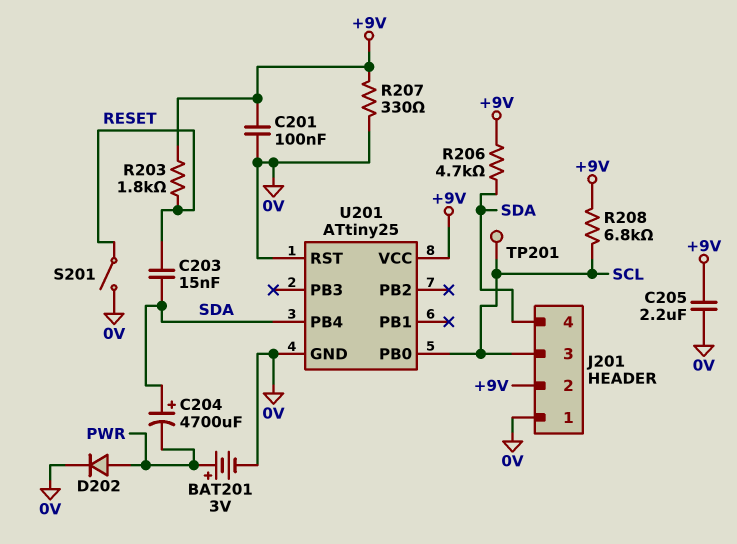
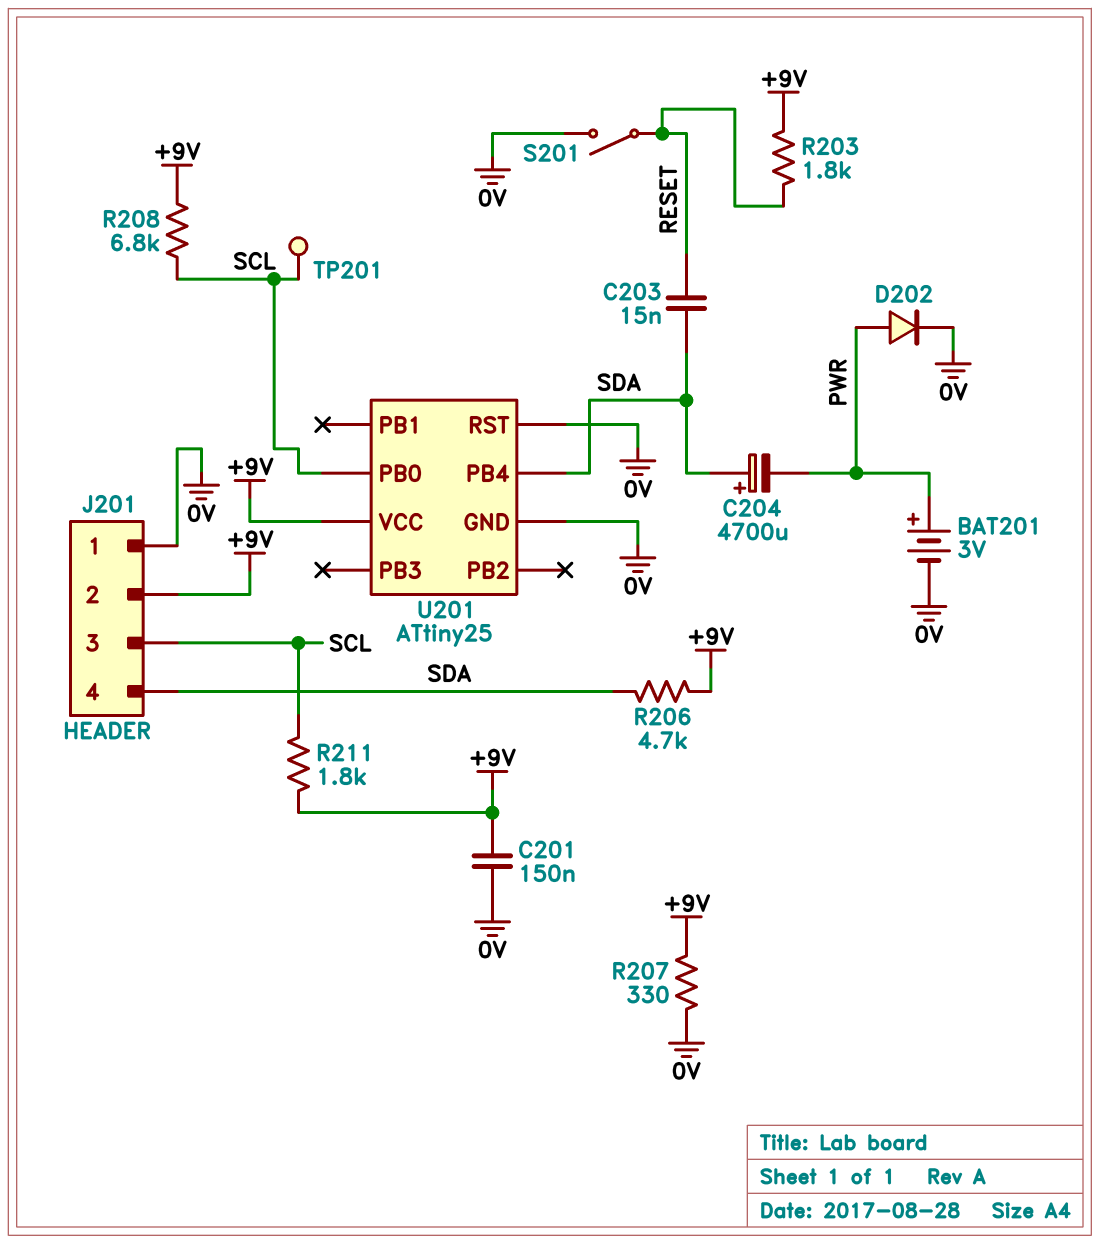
C201: 100nF (+9V, 0V) -> 150nF (+9V, 0V)
C205: 2.2uF (+9V, 0V) -> none
R211: none -> 1.8k (+9V, SCL)

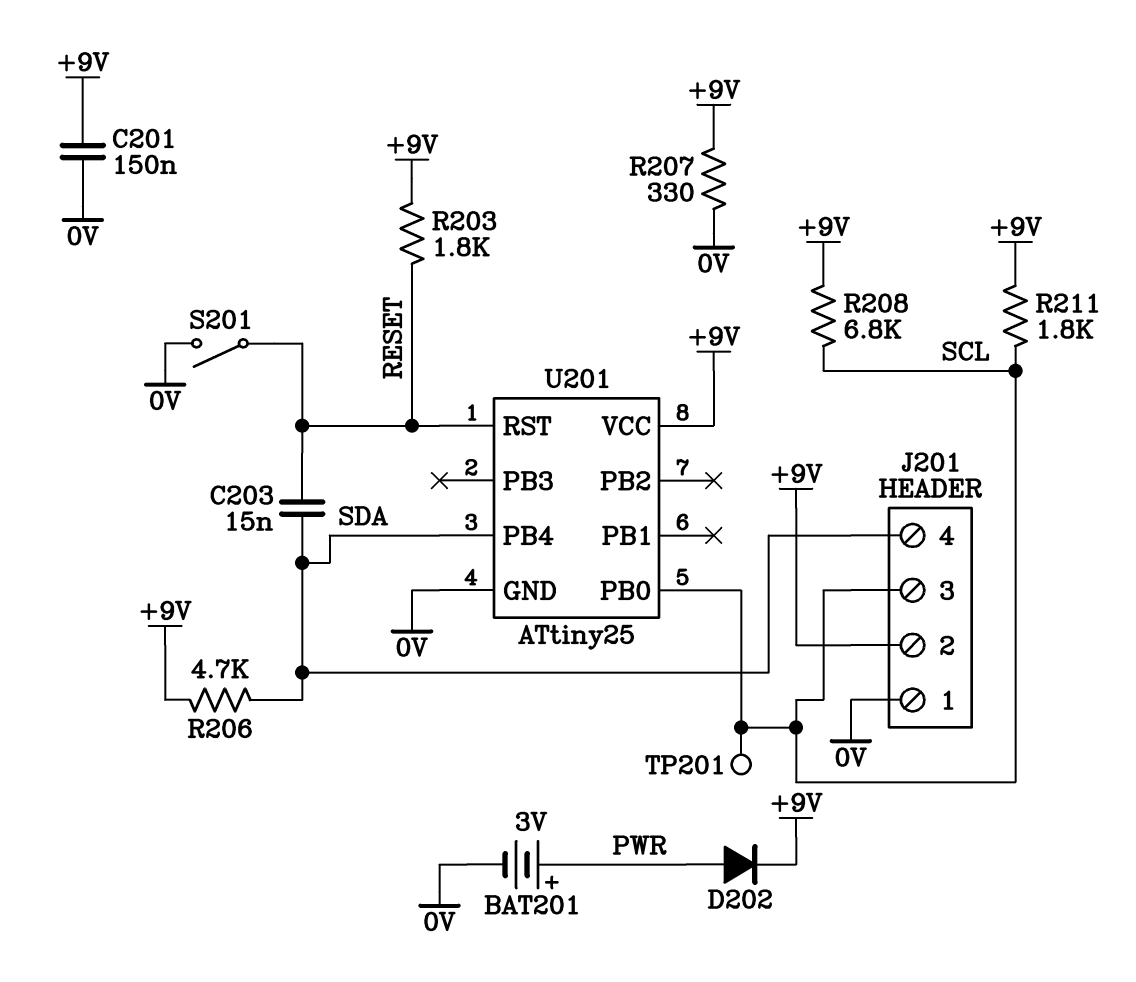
C204: 4700uF (plus SDA, minus PWR) -> none
D202: diode (A PWR, K 0V) -> diode (A PWR, K +9V)
U201 pin RST: 0V -> RESET

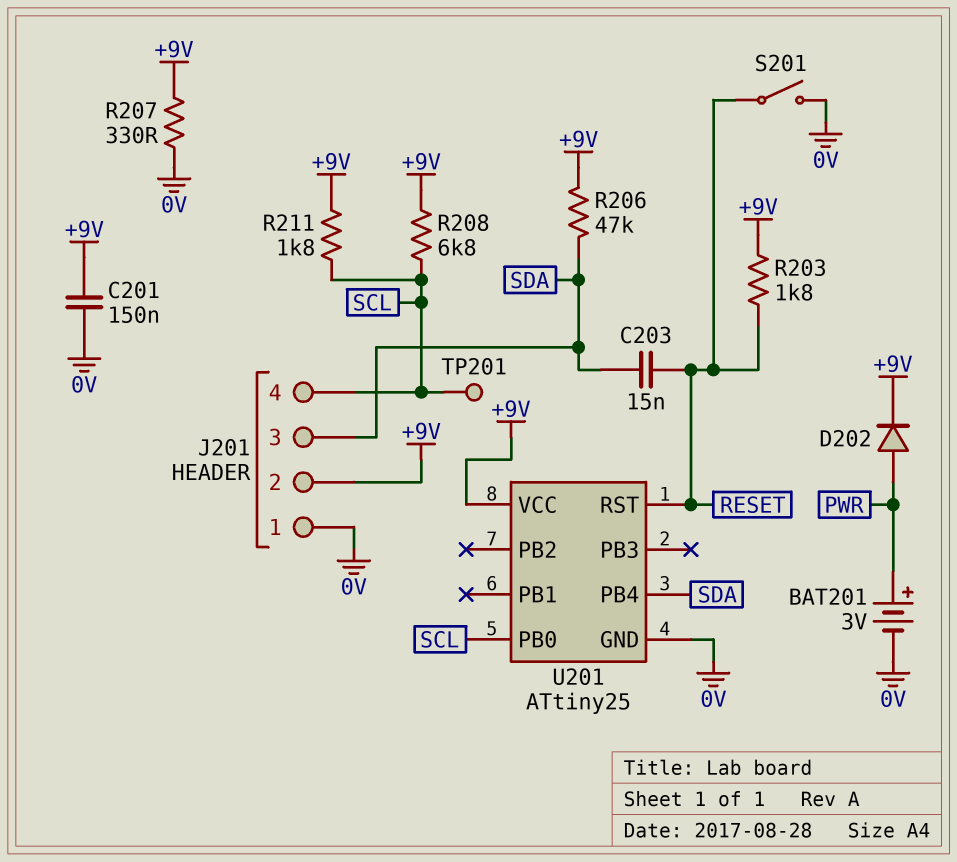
J201 pin 3: SCL -> SDA
J201 pin 4: SDA -> SCL
R206: 4.7k (+9V, SDA) -> 47k (+9V, SDA)

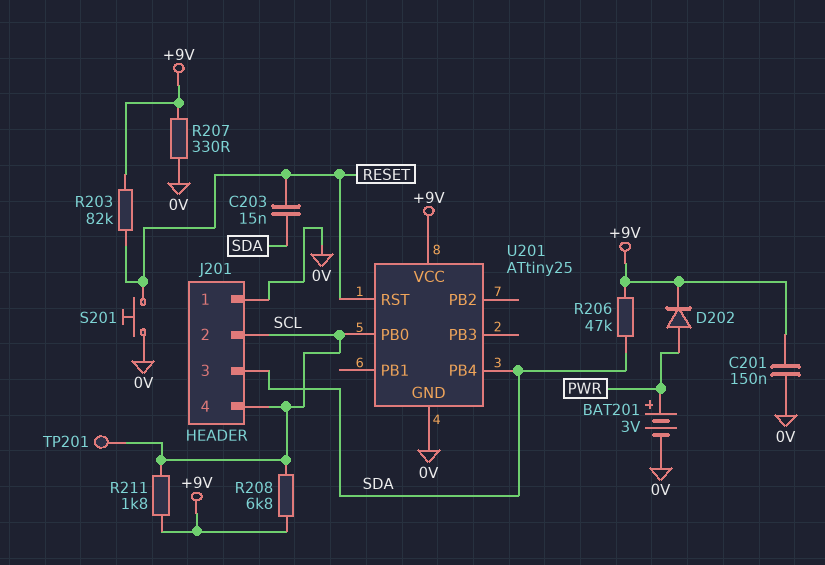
J201 pin 2: +9V -> SCL
R203: 1.8k (+9V, RESET) -> 82k (+9V, RESET)
S201: switch (0V, RESET) -> button (0V, RESET)

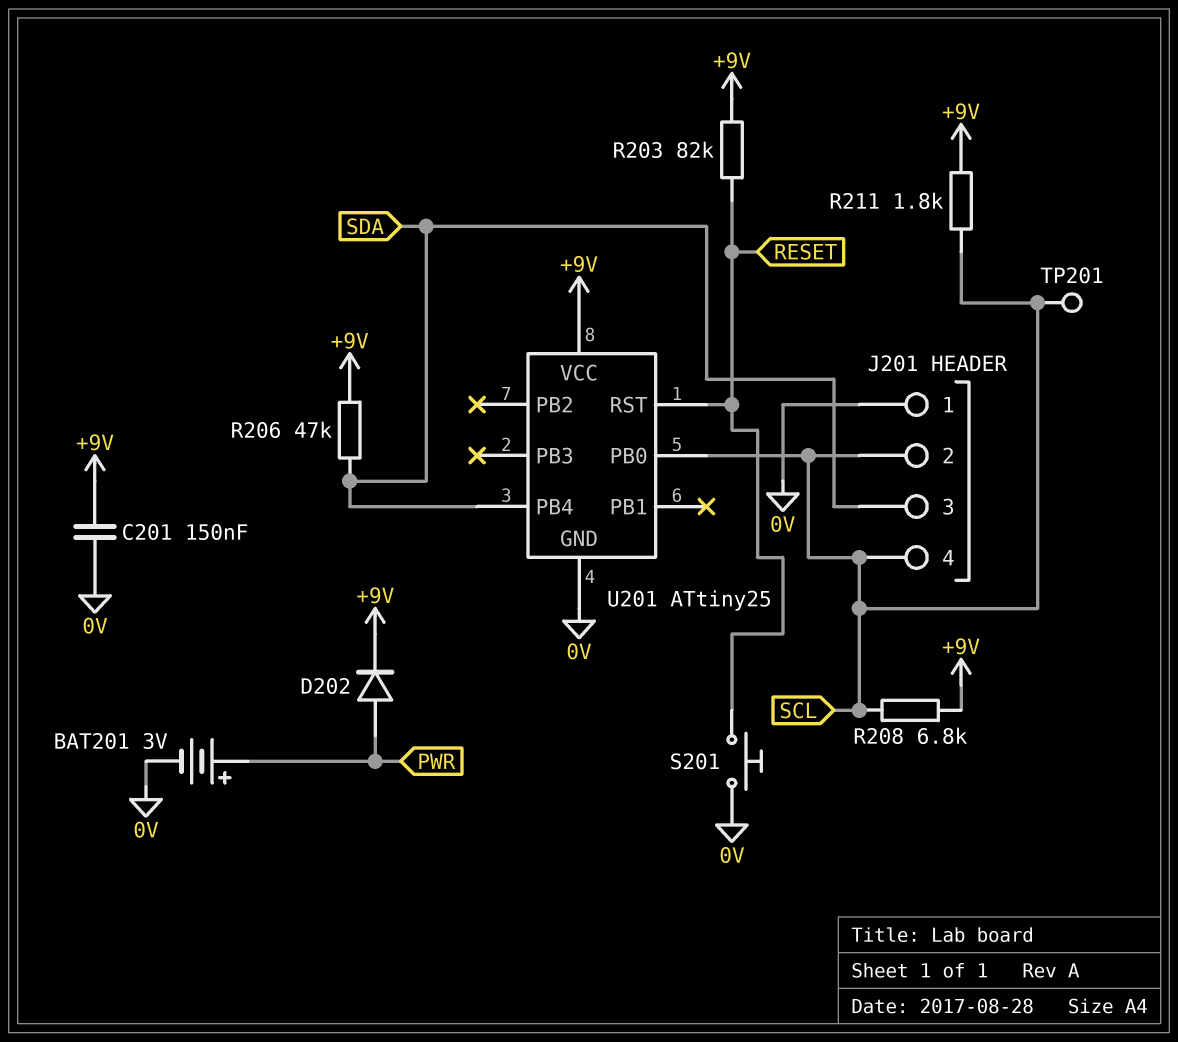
C203: 15nF (RESET, SDA) -> none
R207: 330 (+9V, 0V) -> none

